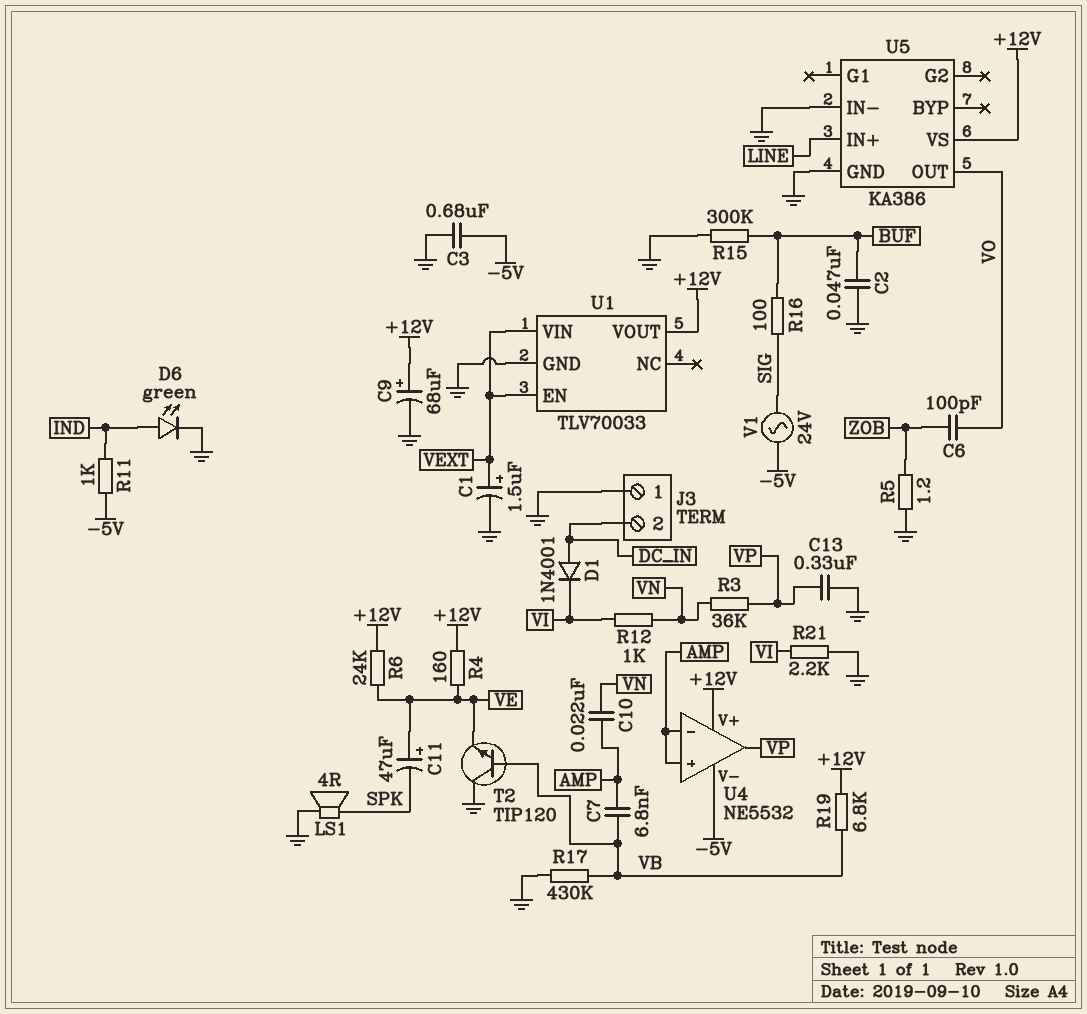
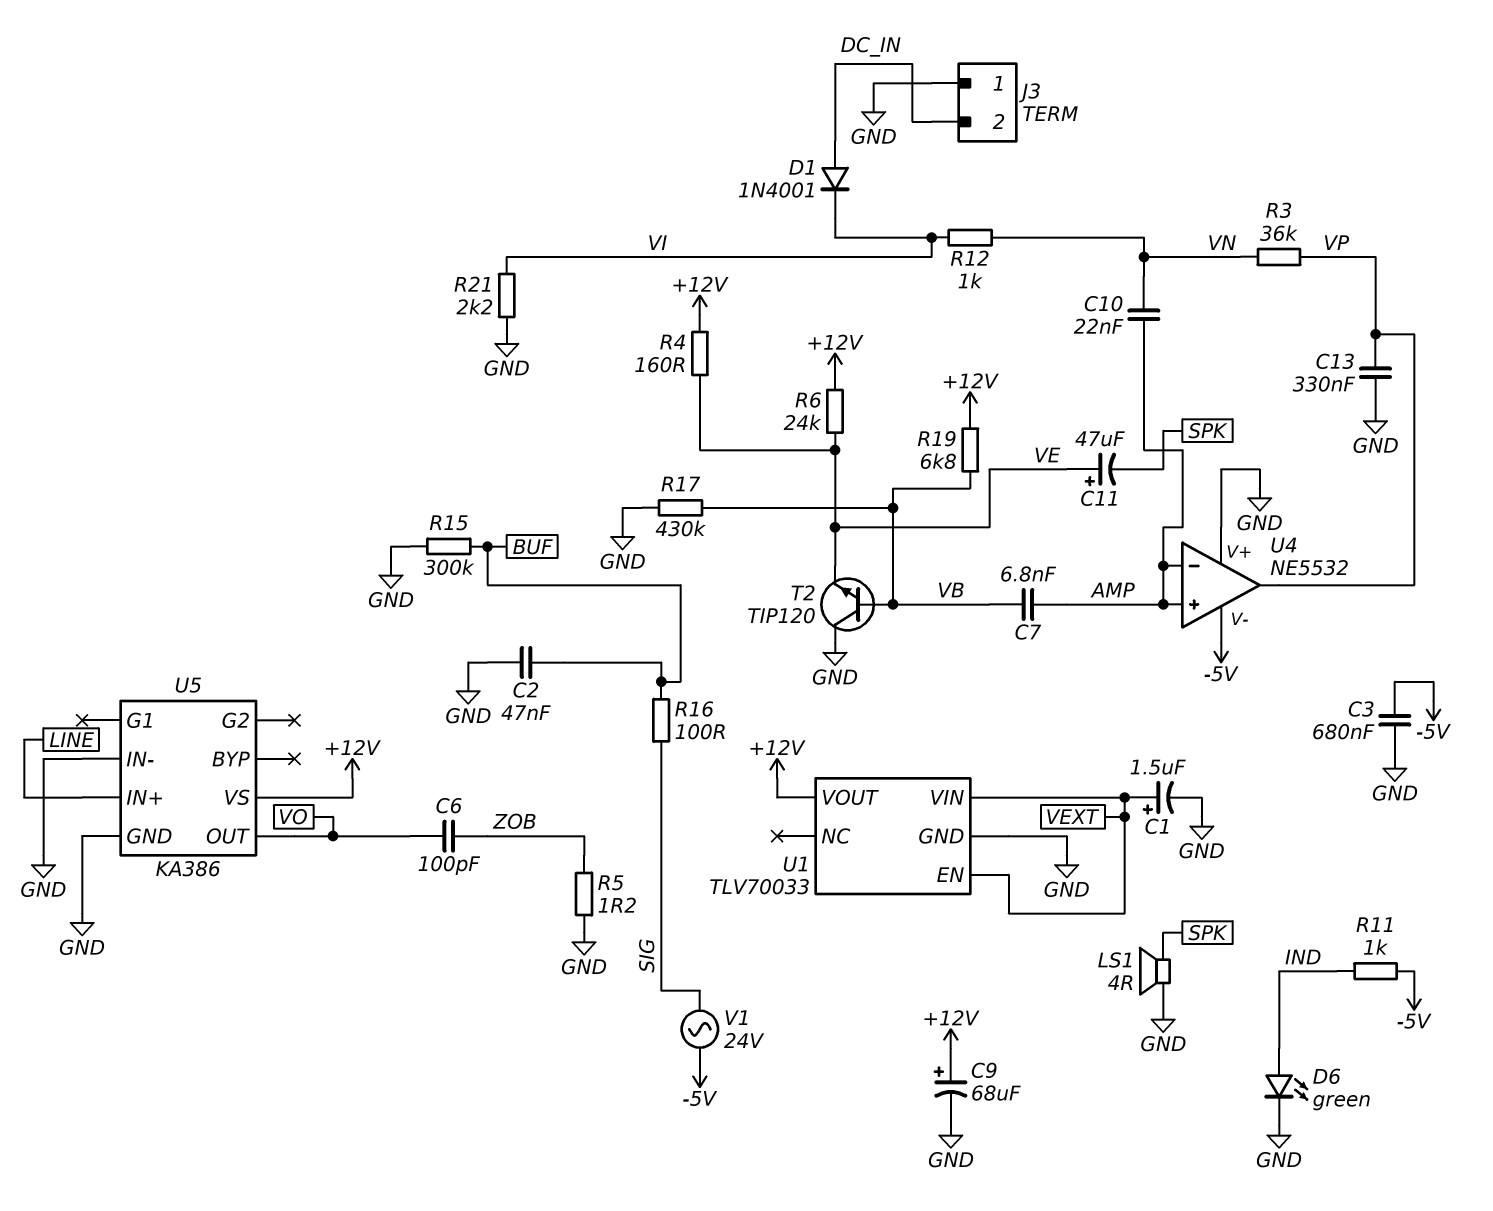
U4 pin V+: +12V -> GND

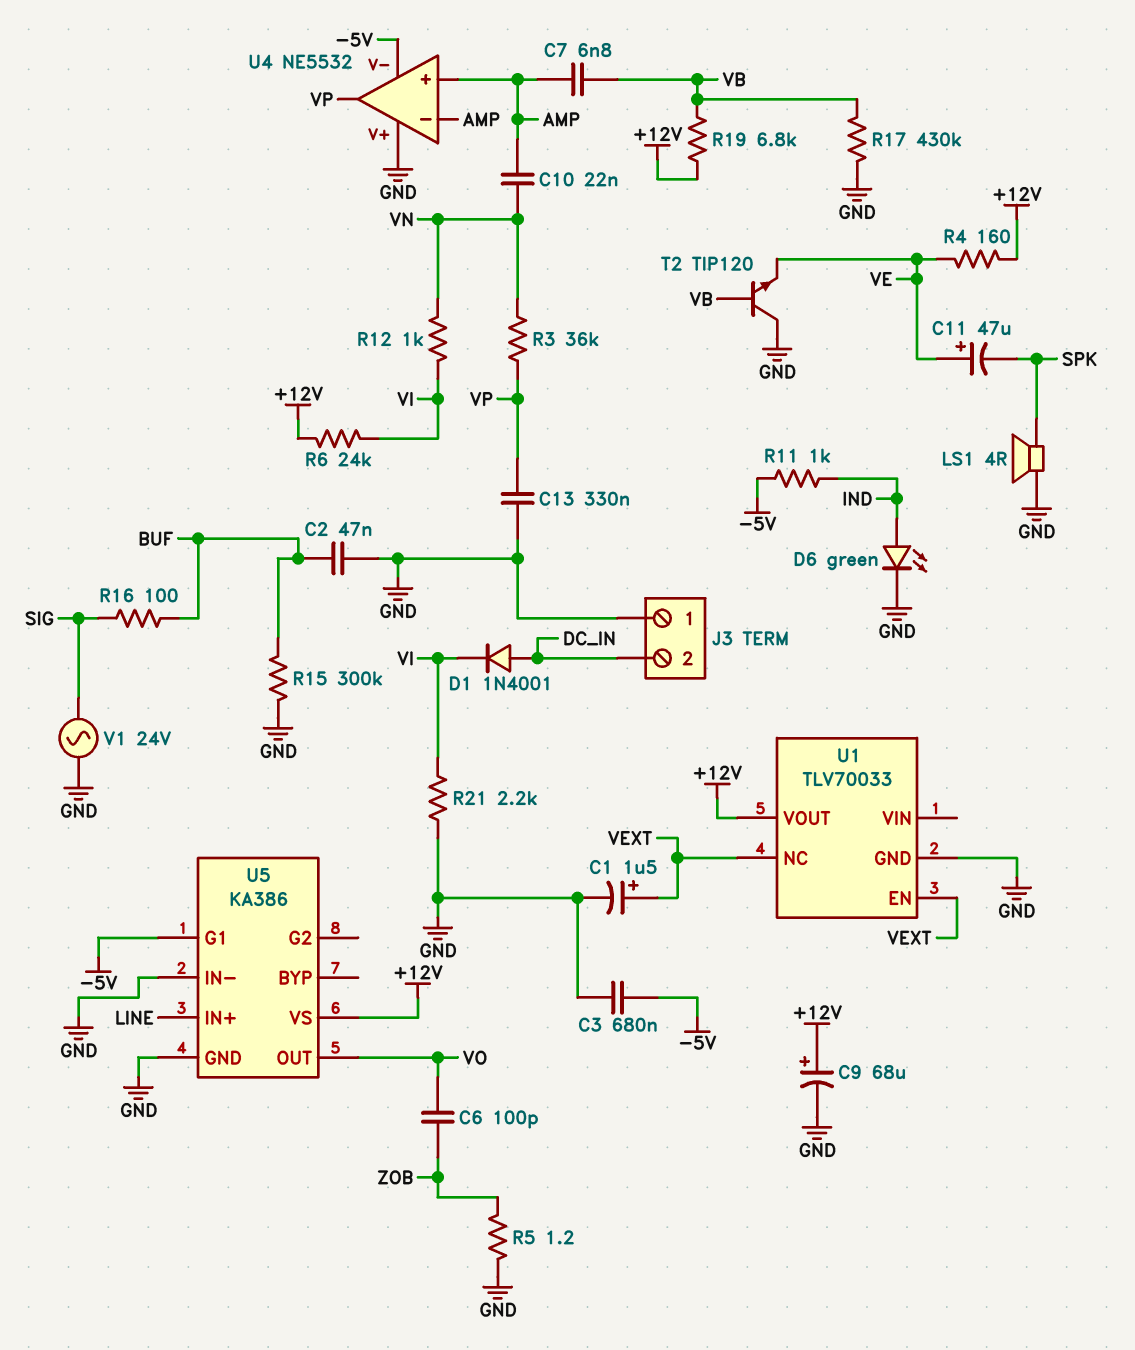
R6: 24k (+12V, VE) -> 24k (+12V, VI)
U1 pin NC: none -> VEXT
U1 pin VIN: VEXT -> none
U5 pin G1: none -> -5V
V1: AC 24V (-5V, SIG) -> AC 24V (GND, SIG)

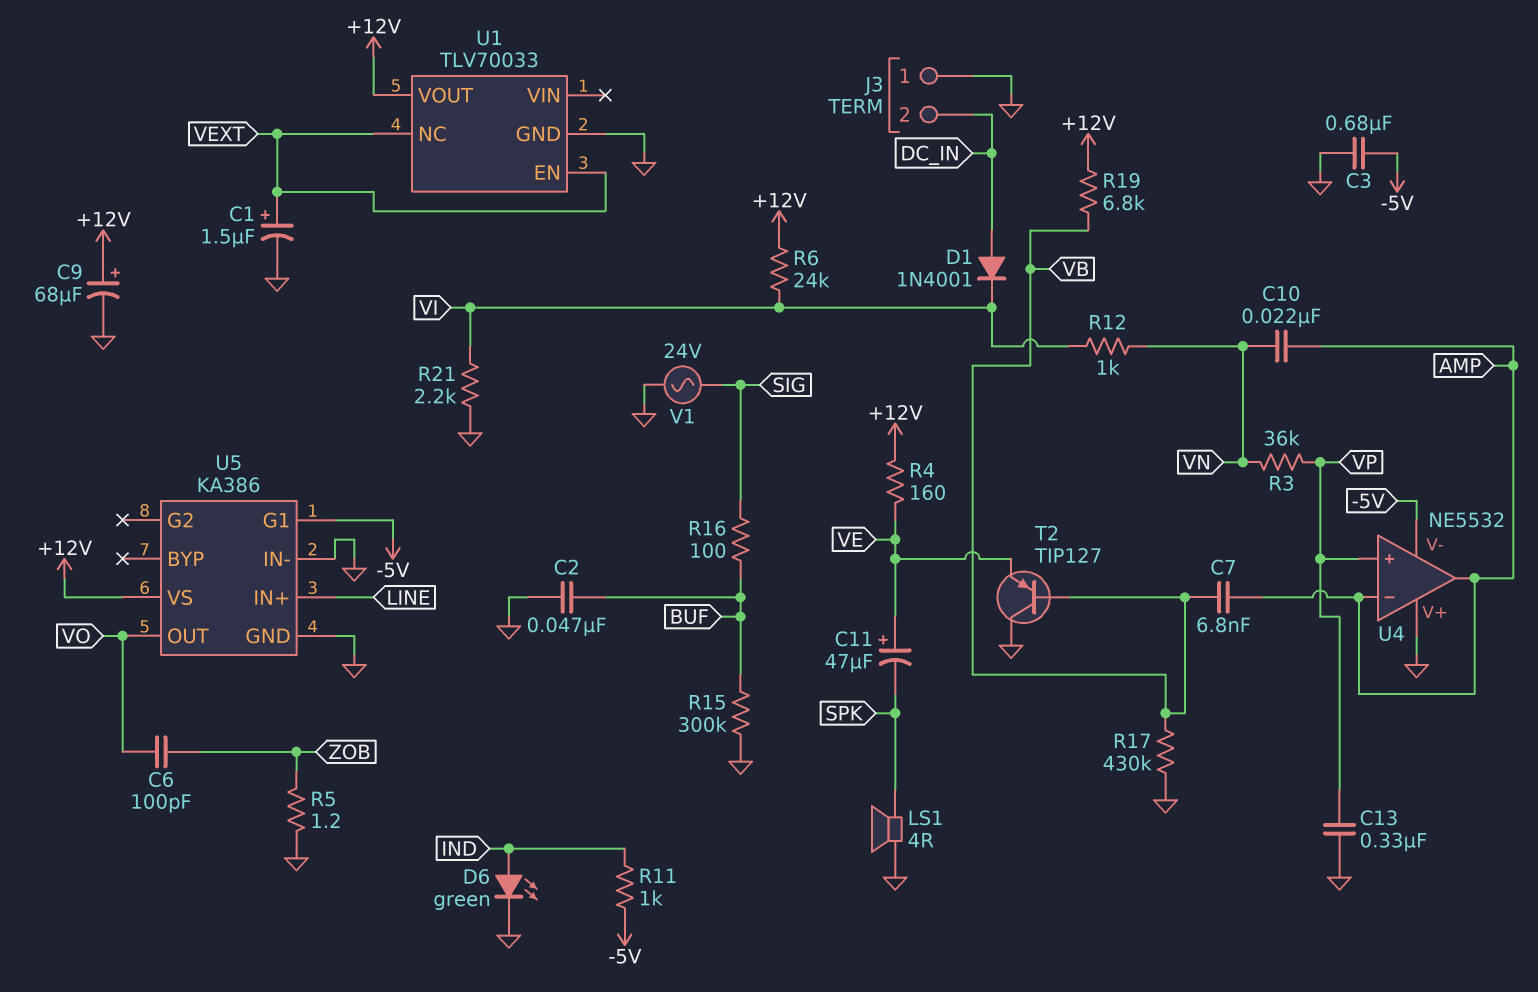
T2: NPN TIP120 (B VB, C GND, E VE) -> PNP TIP127 (B VB, C GND, E VE)
U4 pin in+: AMP -> VP
U4 pin out: VP -> AMP

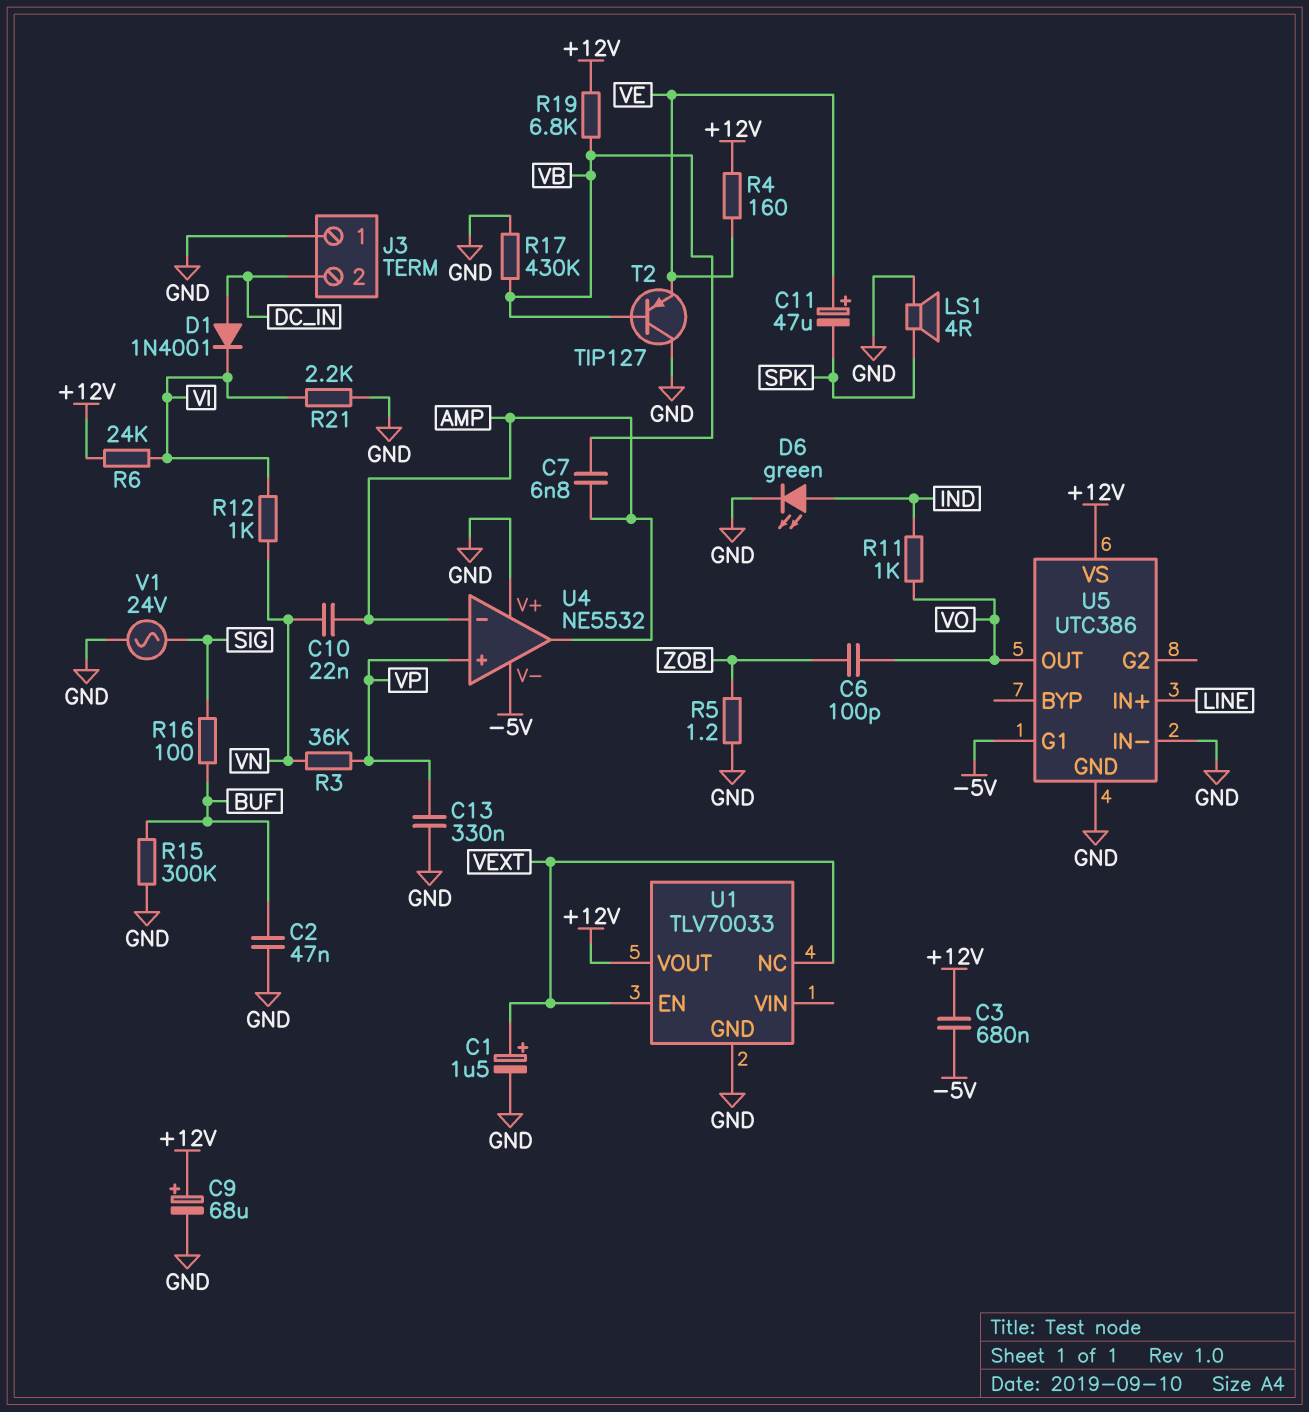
C3: 680nF (-5V, GND) -> 680nF (+12V, -5V)
R11: 1k (-5V, IND) -> 1k (IND, VO)
U5: KA386 -> UTC386

